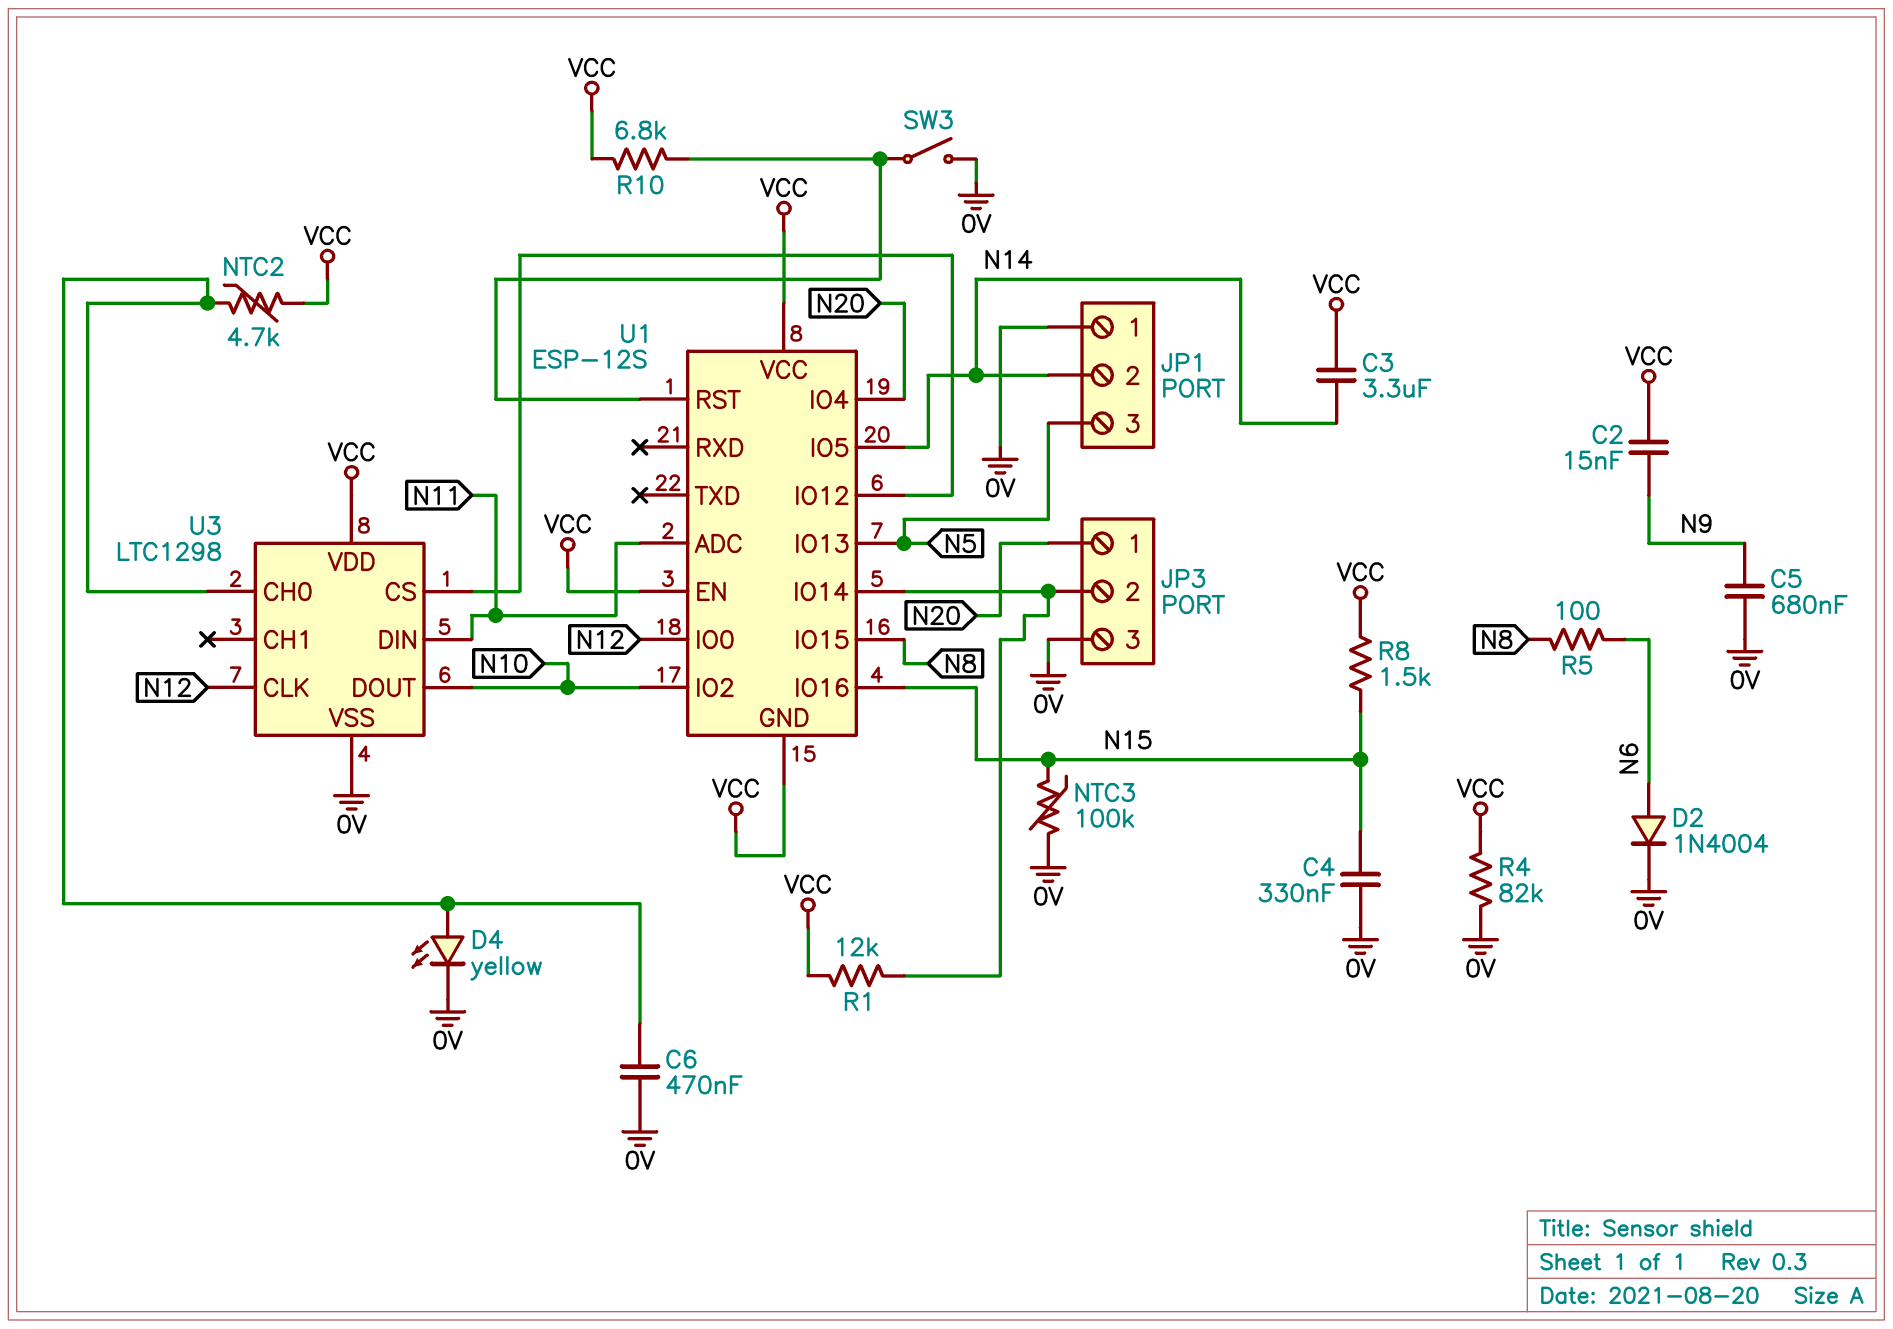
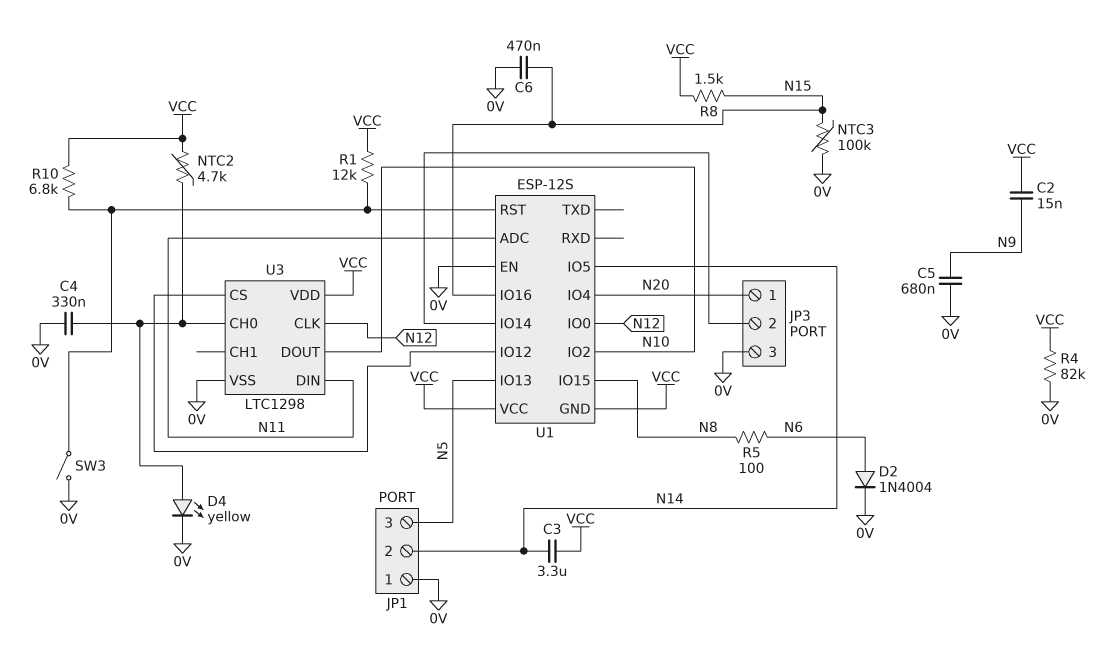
C4: 330nF (0V, N15) -> 330nF (0V, U3/CH0)
C6: 470nF (0V, U3/CH0) -> 470nF (0V, N15)
R1: 12k (JP3/2, VCC) -> 12k (U1/RST, VCC)
U1 pin EN: VCC -> 0V

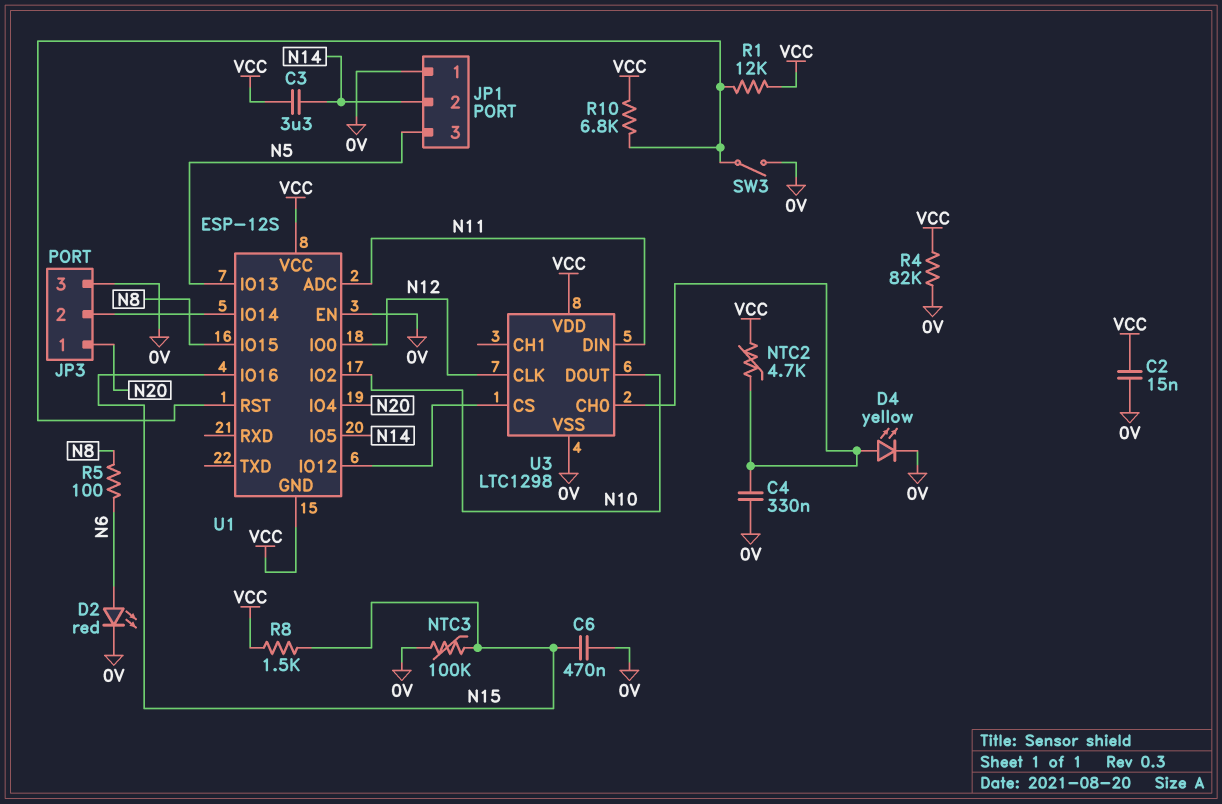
C2: 15nF (N9, VCC) -> 15nF (0V, VCC)
C5: 680nF (0V, N9) -> none
D2: diode 1N4004 (A N6, K 0V) -> LED red (A N6, K 0V)

